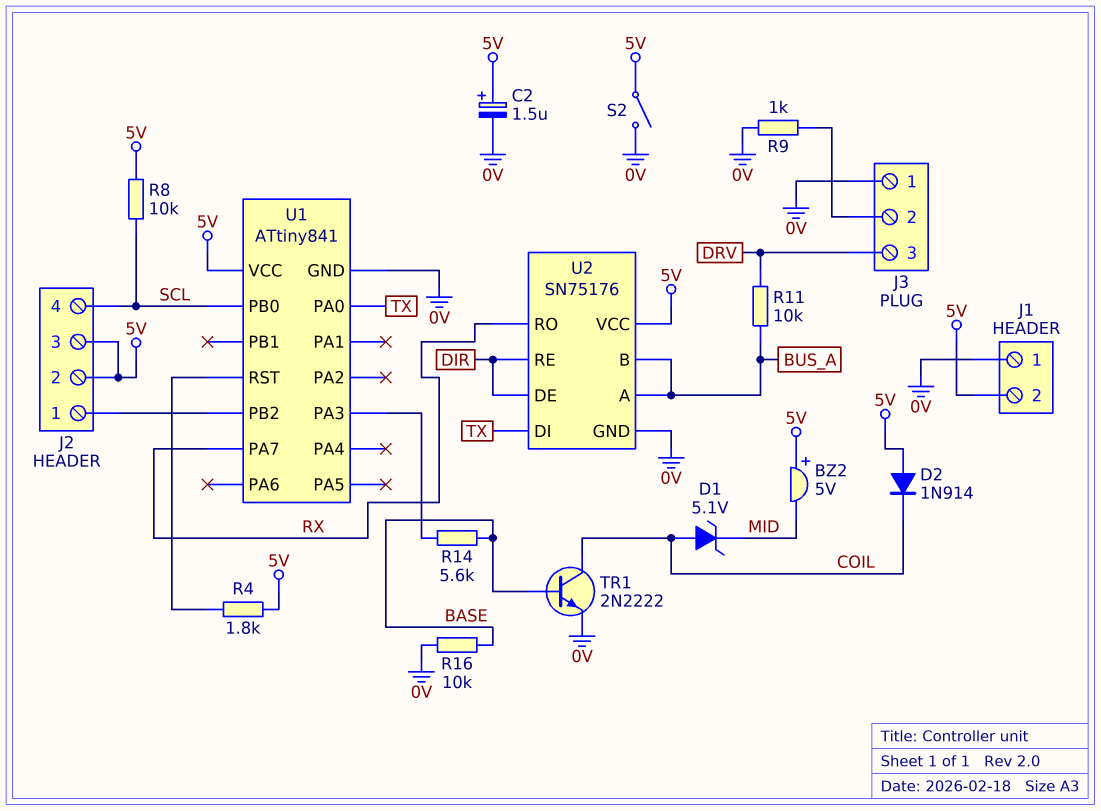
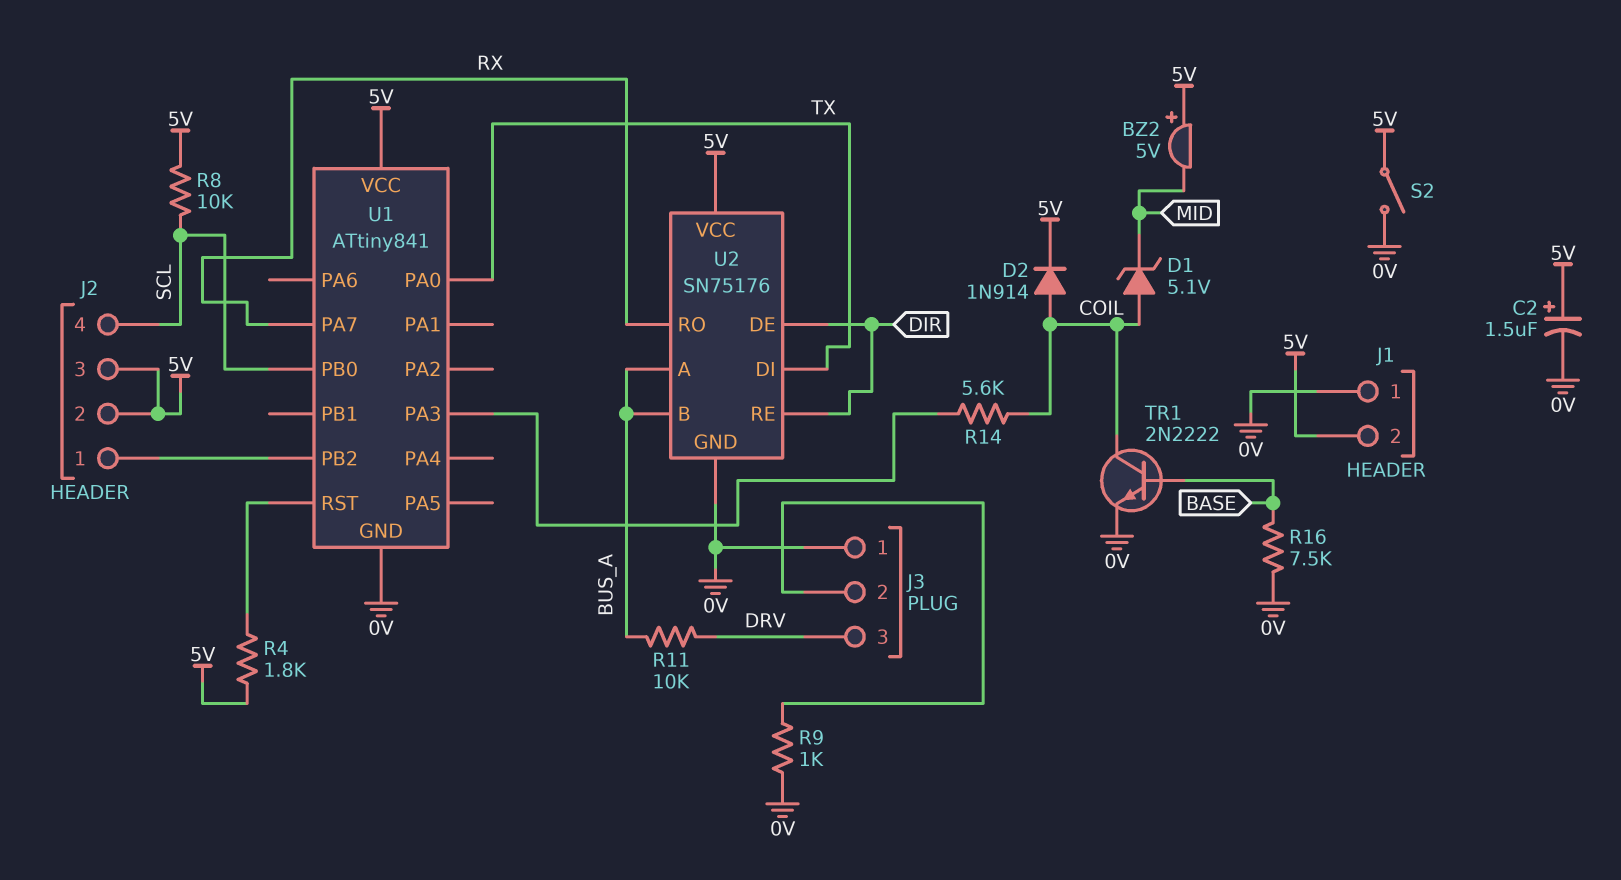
D2: diode 1N914 (A 5V, K COIL) -> diode 1N914 (A COIL, K 5V)
R14: 5.6k (BASE, U1/PA3) -> 5.6k (COIL, U1/PA3)
R16: 10k (0V, BASE) -> 7.5k (0V, BASE)

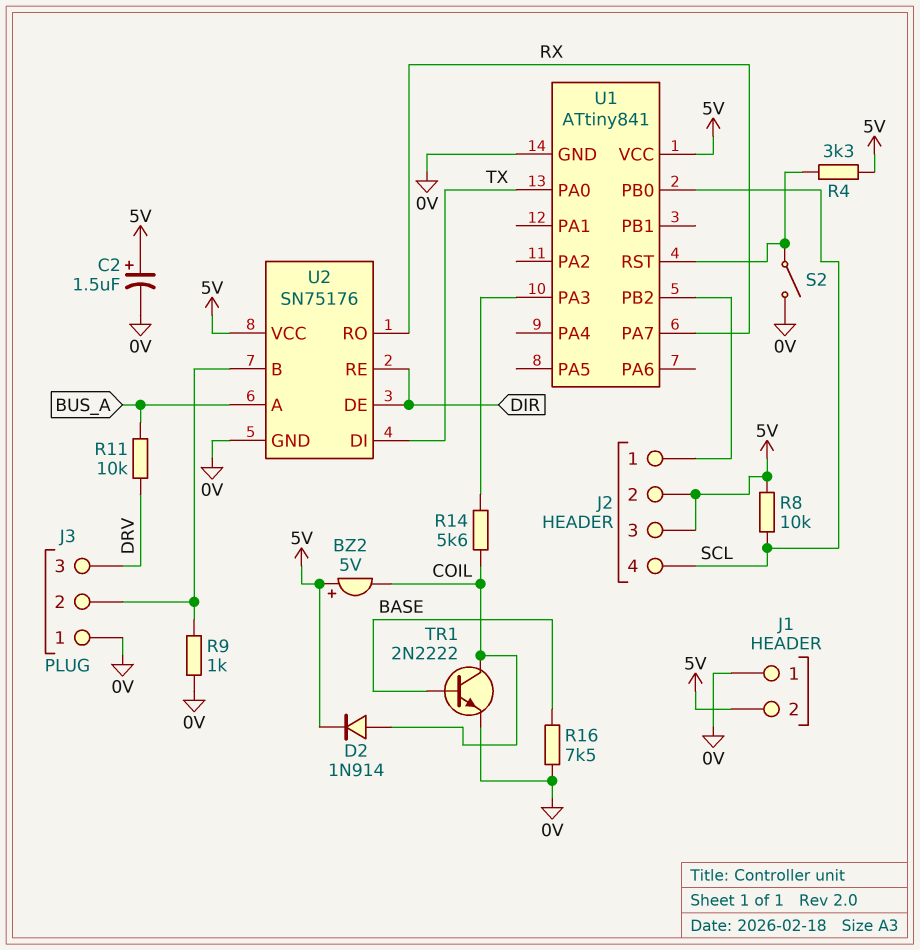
BZ2: buzzer 5V (plus 5V, minus MID) -> buzzer 5V (plus 5V, minus COIL)
D1: zener 5.1V (A COIL, K MID) -> none
R4: 1.8k (5V, U1/RST) -> 3.3k (5V, U1/RST)
S2: switch (0V, 5V) -> switch (0V, U1/RST)
U2 pin B: BUS_A -> J3/2

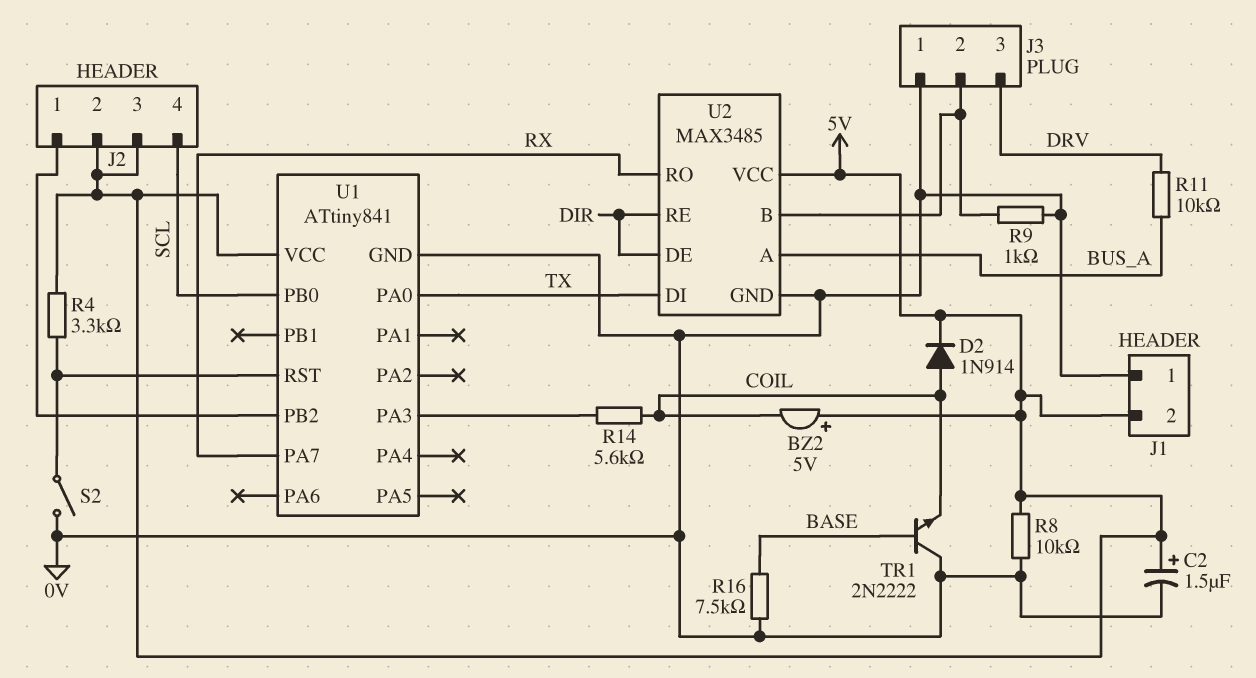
R8: 10k (5V, SCL) -> 10k (0V, 5V)
TR1: NPN 2N2222 (B BASE, C COIL, E 0V) -> NPN 2N2222 (B BASE, C 0V, E COIL)
U2: SN75176 -> MAX3485

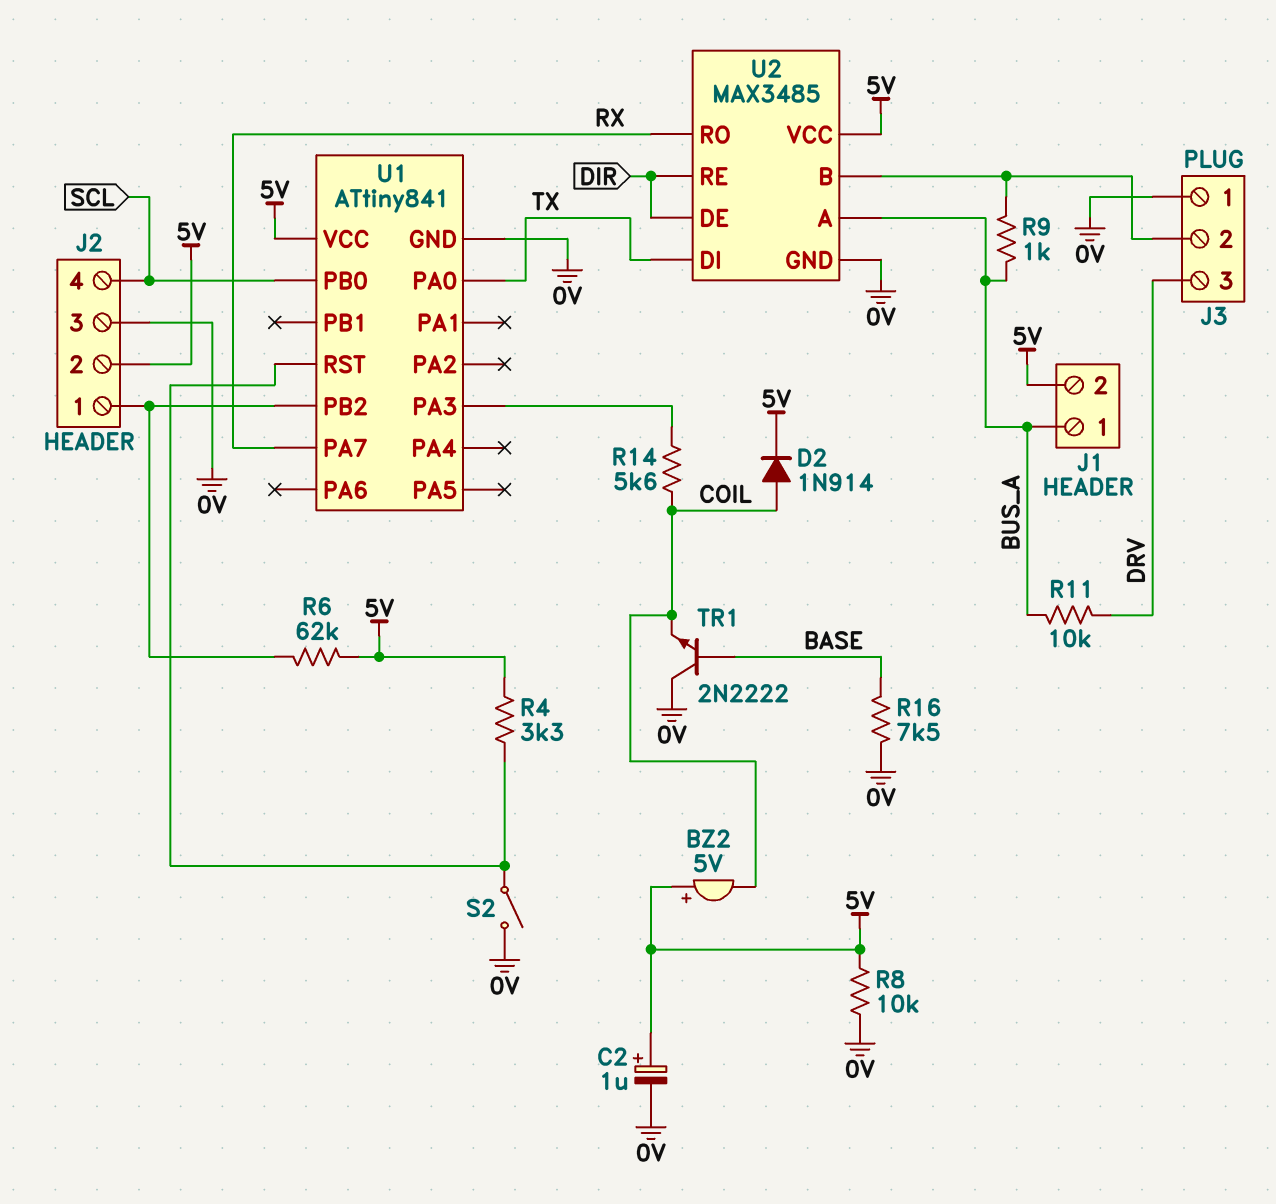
C2: 1.5uF (plus 5V, minus 0V) -> 1uF (plus 5V, minus 0V)
J1 pin 1: 0V -> BUS_A
J2 pin 3: 5V -> 0V
R6: none -> 62k (5V, J2/1)
R9: 1k (0V, J3/2) -> 1k (BUS_A, J3/2)

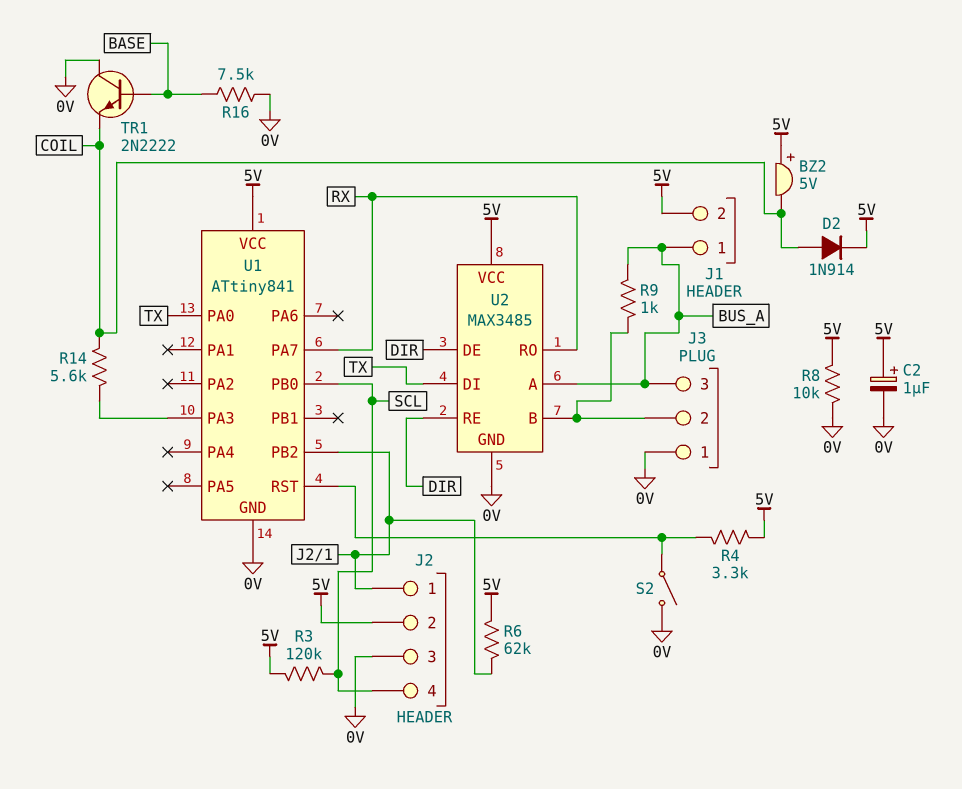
J3 pin 3: DRV -> BUS_A
R3: none -> 120k (5V, SCL)
R11: 10k (BUS_A, DRV) -> none

